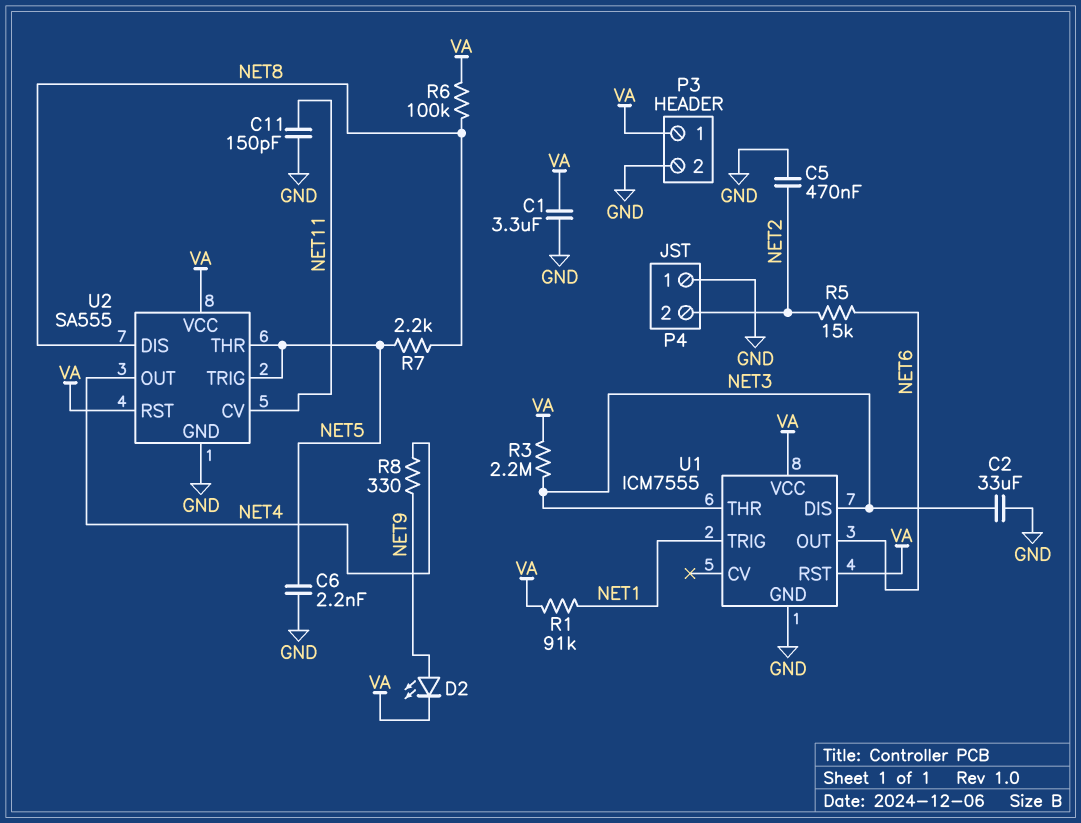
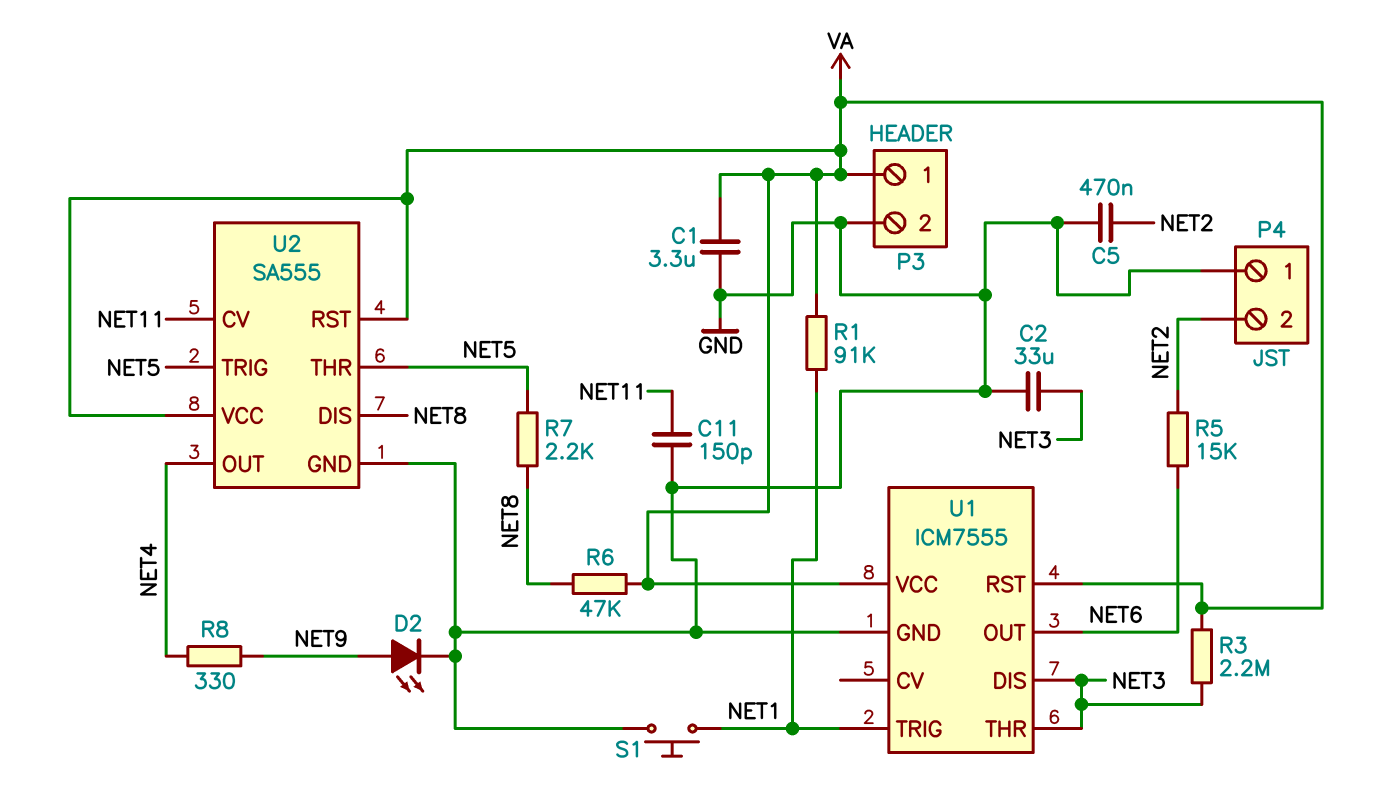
C6: 2.2nF (GND, NET5) -> none
D2: LED (A NET9, K VA) -> LED (A NET9, K GND)
R6: 100k (NET8, VA) -> 47k (NET8, VA)
S1: none -> button (GND, NET1)

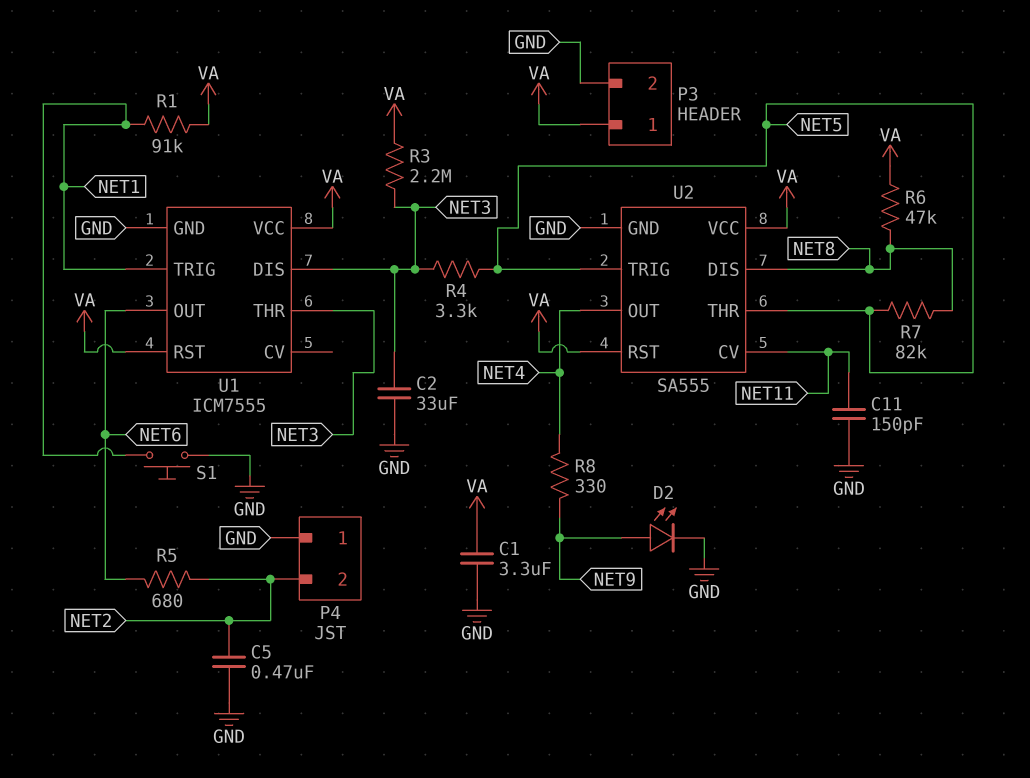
R4: none -> 3.3k (NET3, NET5)
R5: 15k (NET2, NET6) -> 680 (NET2, NET6)
R7: 2.2k (NET5, NET8) -> 82k (NET5, NET8)

